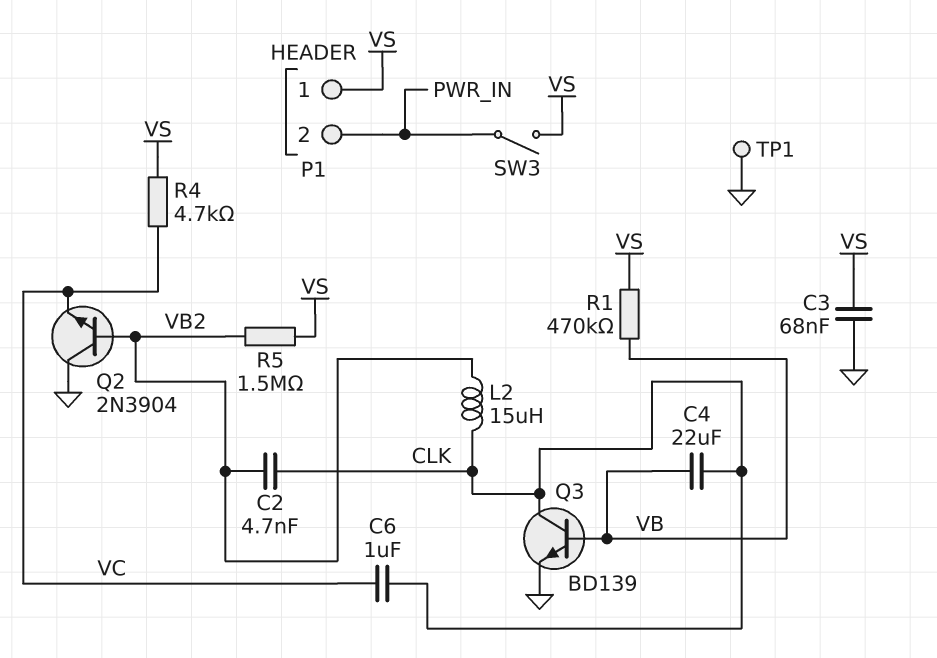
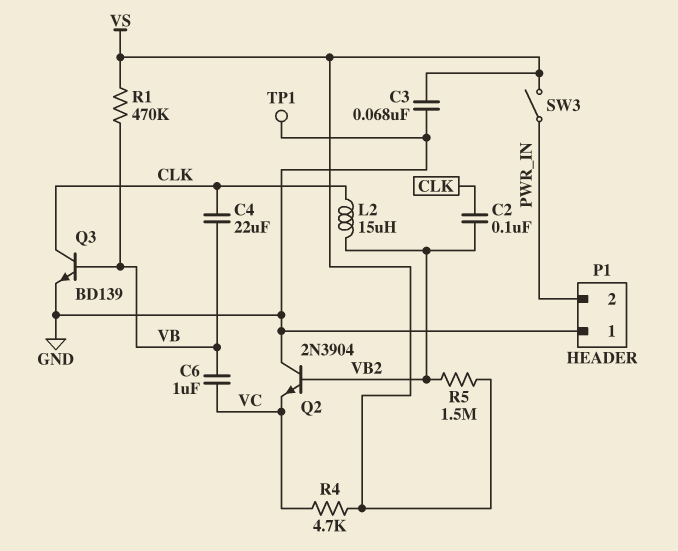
C2: 4.7nF (CLK, VB2) -> 100nF (CLK, VB2)
C6: 1uF (CLK, VC) -> 1uF (VB, VC)
P1 pin 1: VS -> GND

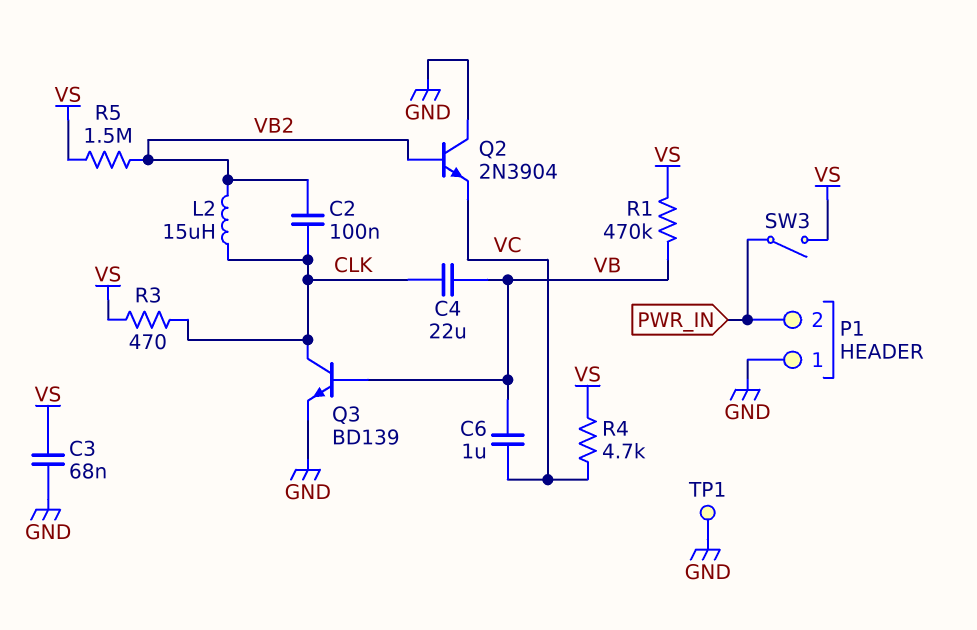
R3: none -> 470 (CLK, VS)

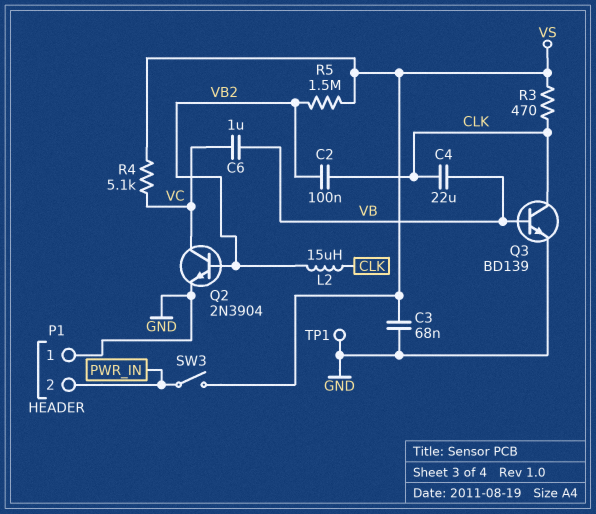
Q2: NPN 2N3904 (B VB2, C GND, E VC) -> NPN 2N3904 (B VB2, C VC, E GND)
R1: 470k (VB, VS) -> none
R4: 4.7k (VC, VS) -> 5.1k (VC, VS)

